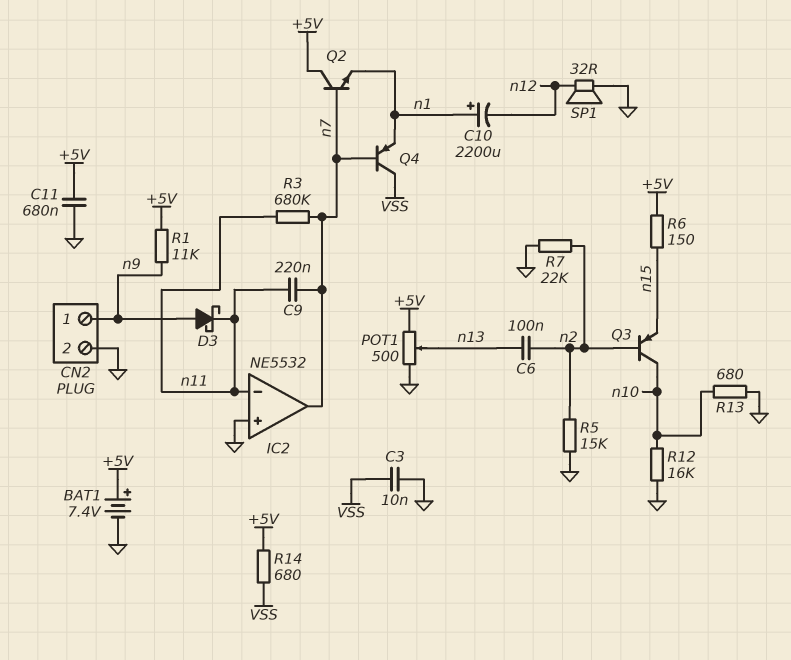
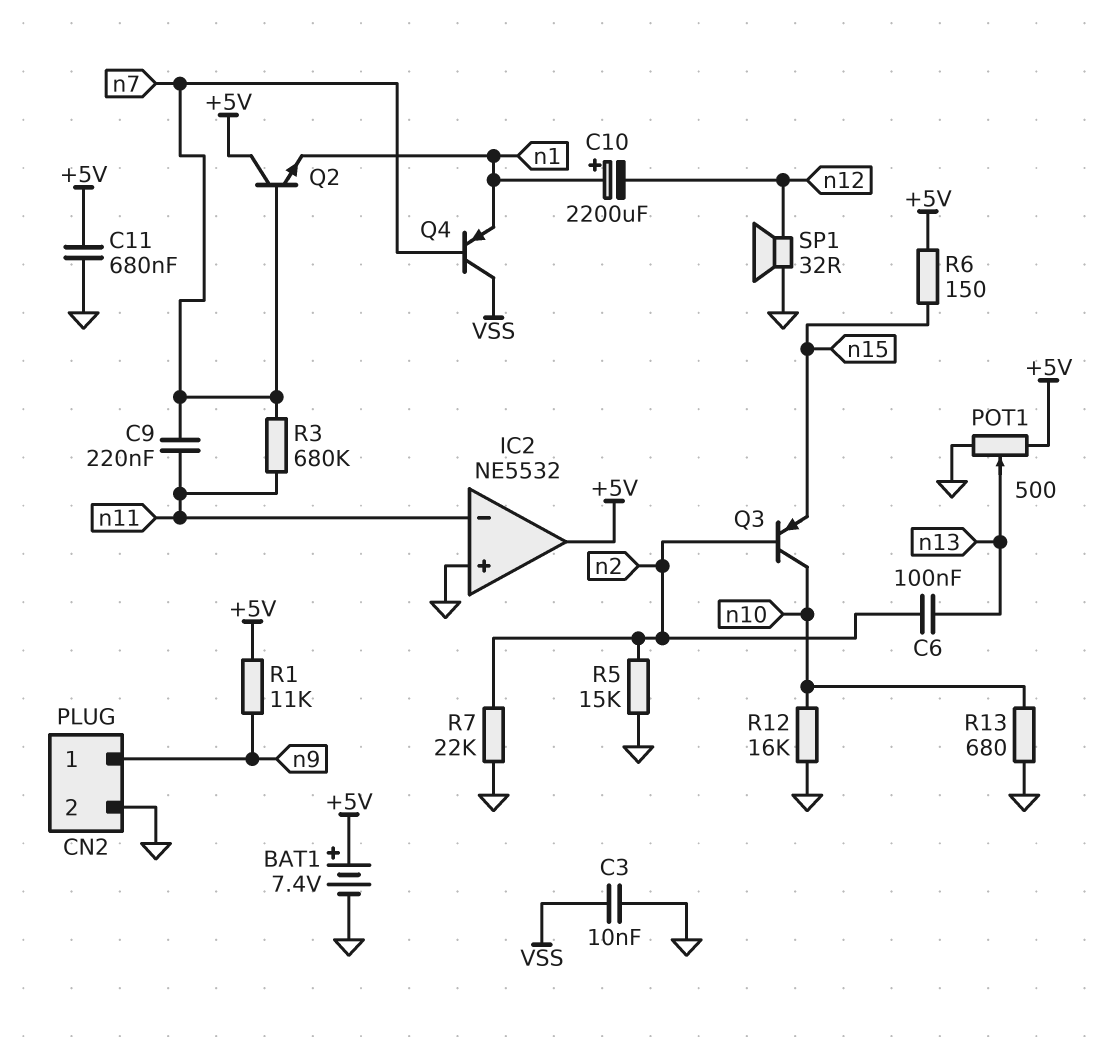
D3: schottky (A n9, K n11) -> none
IC2 pin out: n7 -> +5V
R14: 680 (+5V, VSS) -> none

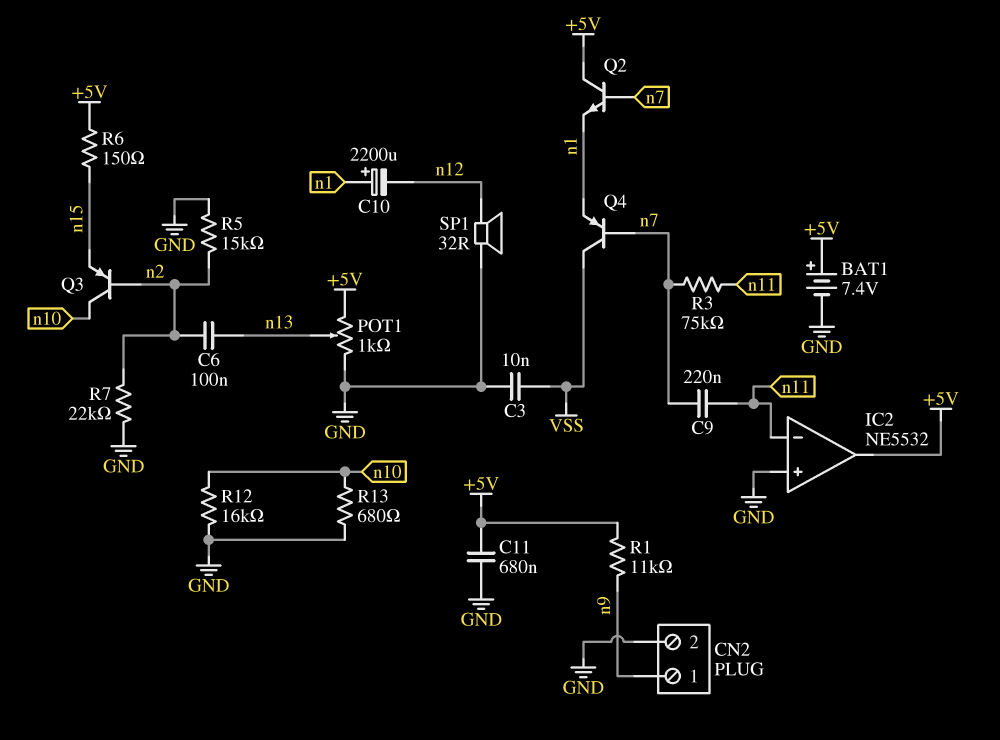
POT1: 500 (+5V, GND, wiper n13) -> 1k (+5V, GND, wiper n13)
R3: 680k (n7, n11) -> 75k (n7, n11)

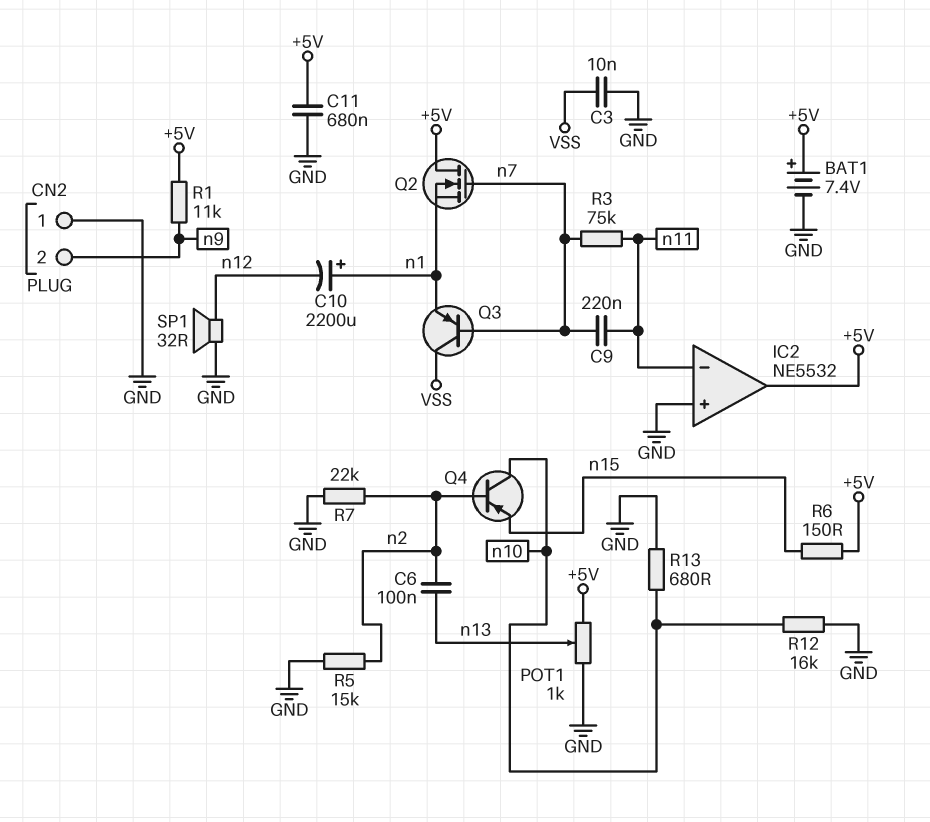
CN2 pin 1: n9 -> GND
CN2 pin 2: GND -> n9
Q2: NPN (B n7, C +5V, E n1) -> NMOS (G n7, D +5V, S n1)
Q3: PNP (B n2, C n10, E n15) -> PNP (B n7, C VSS, E n1)
Q4: PNP (B n7, C VSS, E n1) -> PNP (B n2, C n10, E n15)

